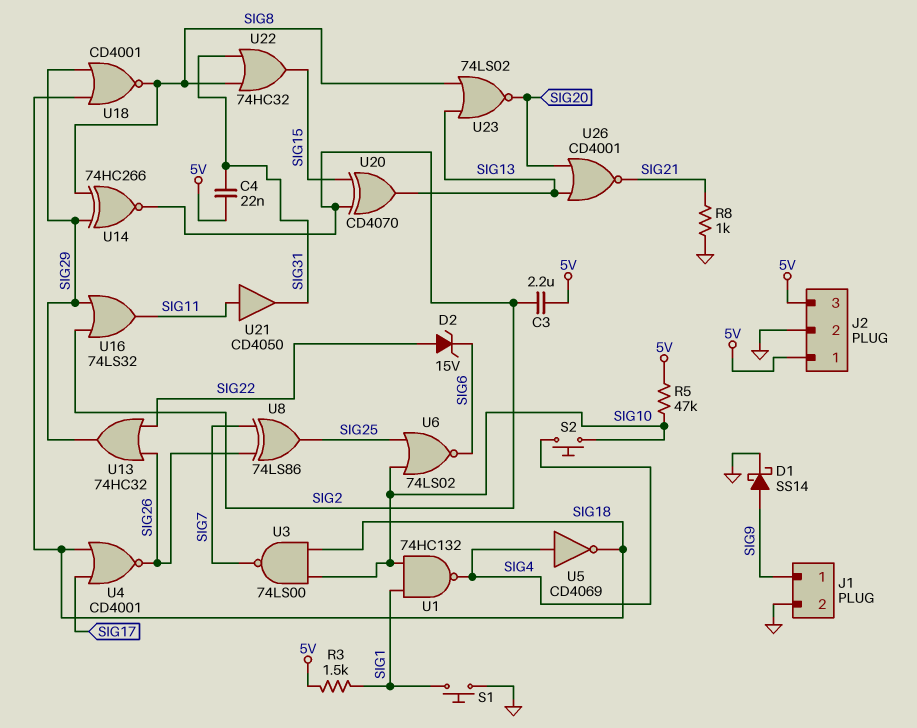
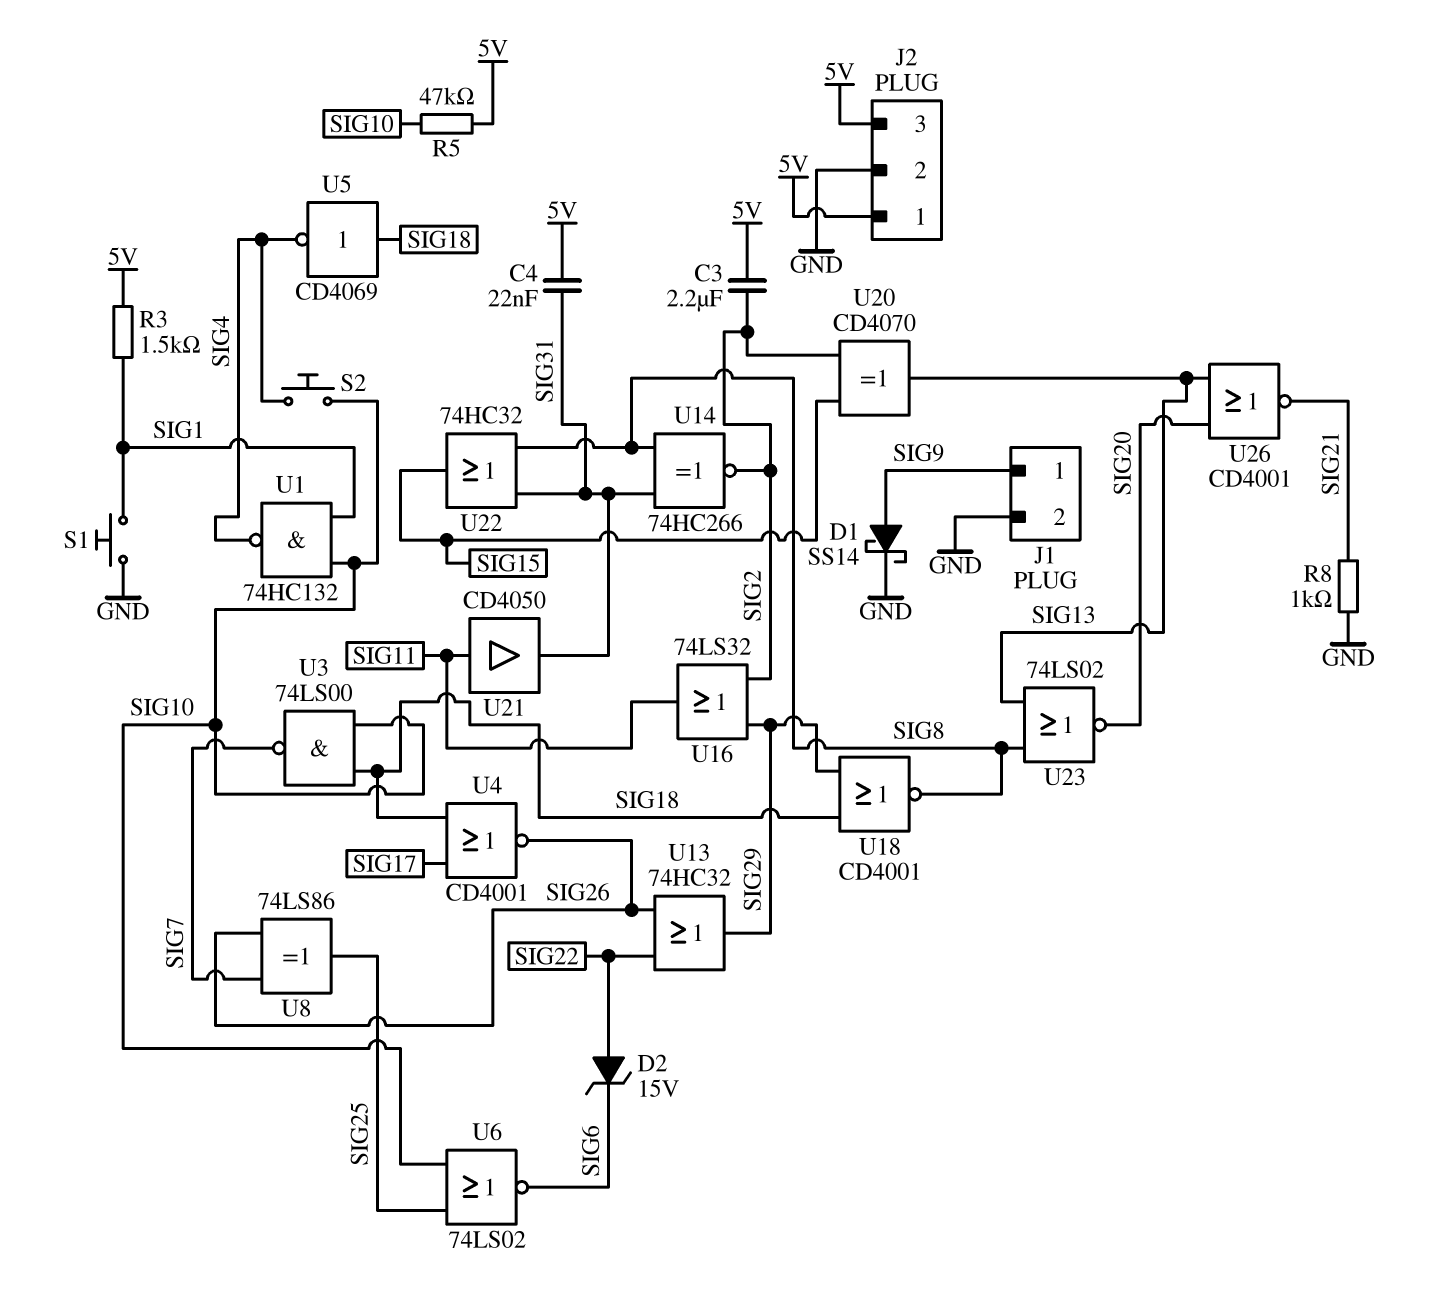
U5: NOT CD4069 (in SIG4, out SIG18) -> NOT CD4069 (in SIG18, out SIG4)
U14: XNOR 74HC266 (in SIG8, in SIG29, out SIG2) -> XNOR 74HC266 (in SIG8, in SIG31, out SIG2)

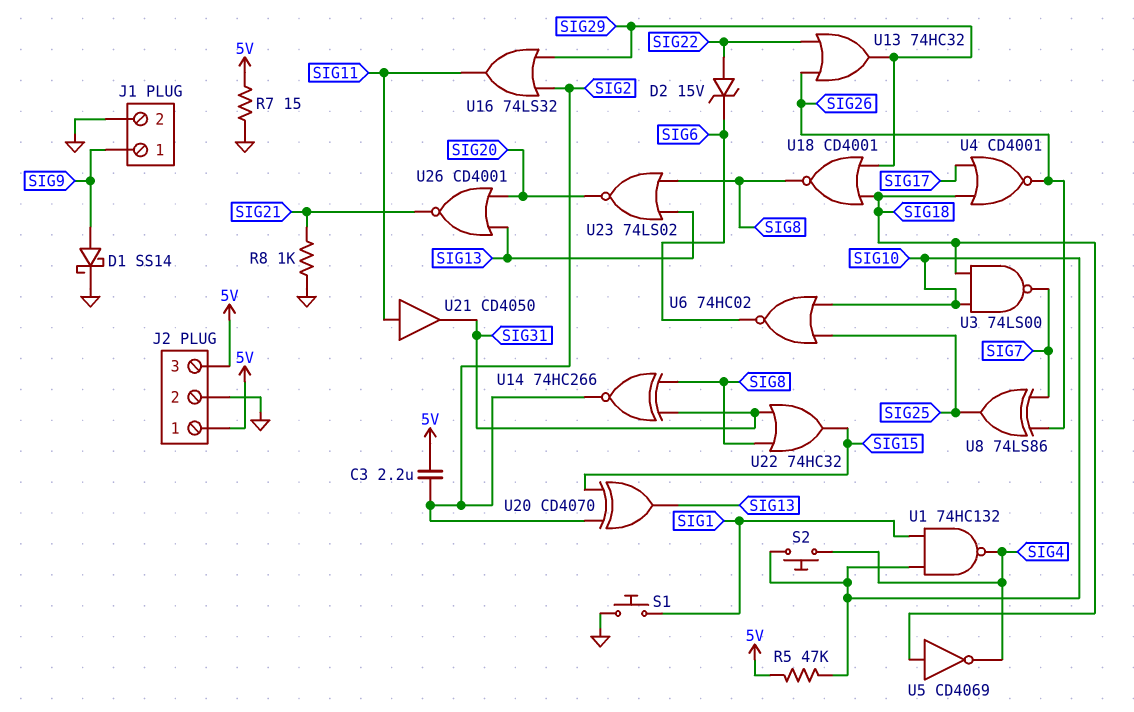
C4: 22nF (5V, SIG31) -> none
R3: 1.5k (5V, SIG1) -> none
R7: none -> 15 (5V, GND)
U6: NOR 74LS02 (in SIG10, in SIG25, out SIG6) -> NOR 74HC02 (in SIG10, in SIG25, out SIG6)

